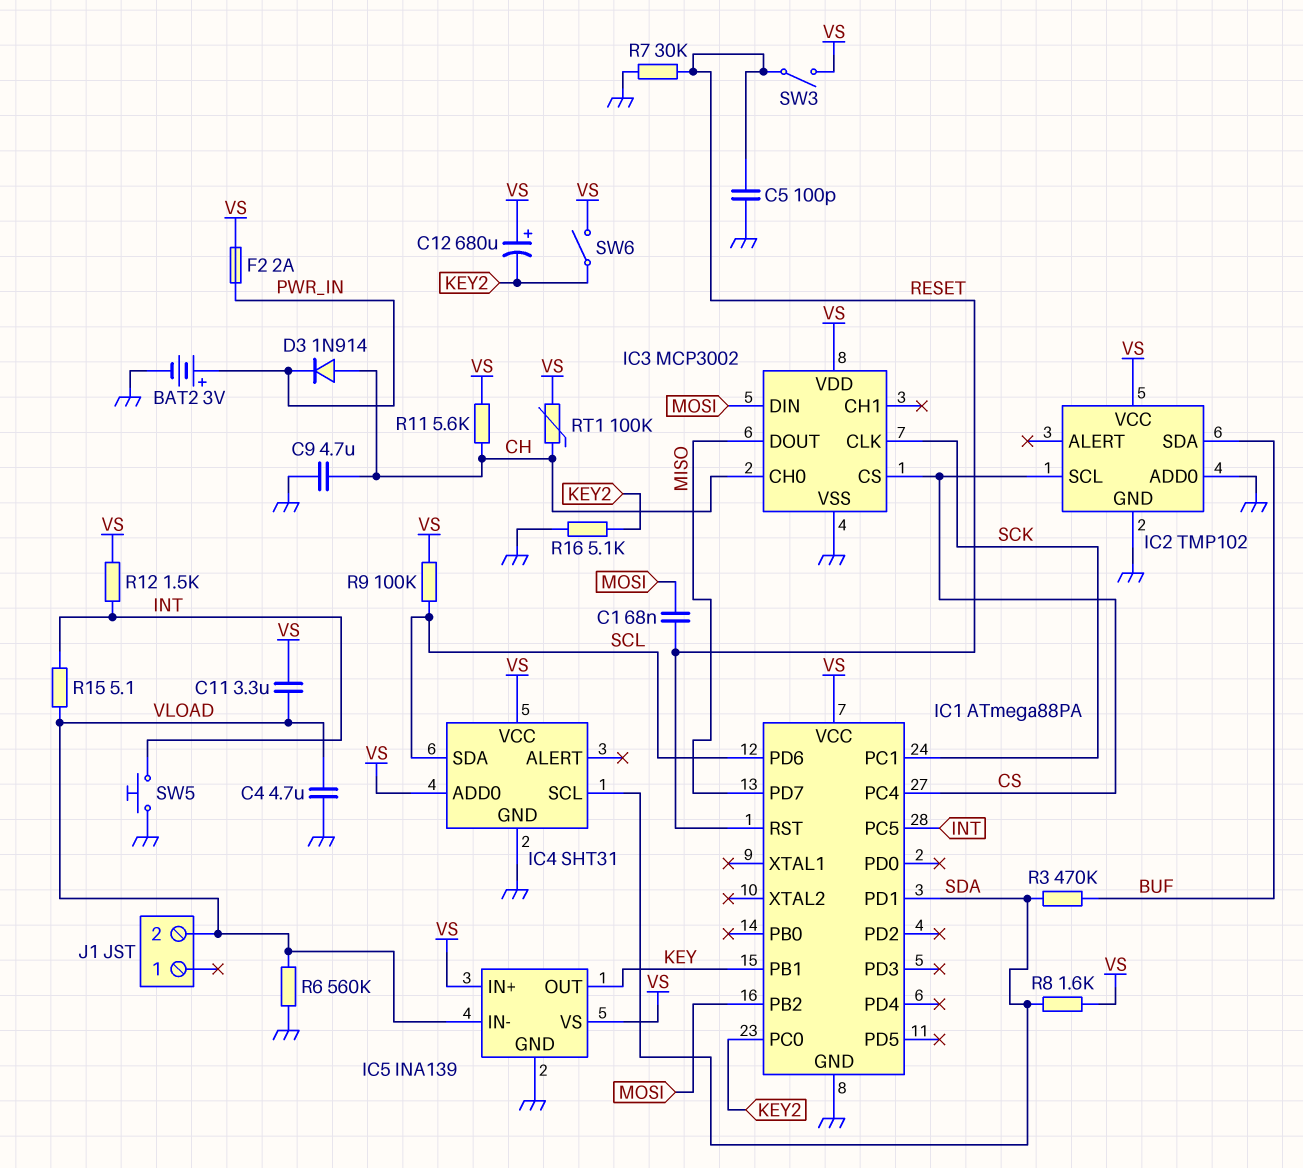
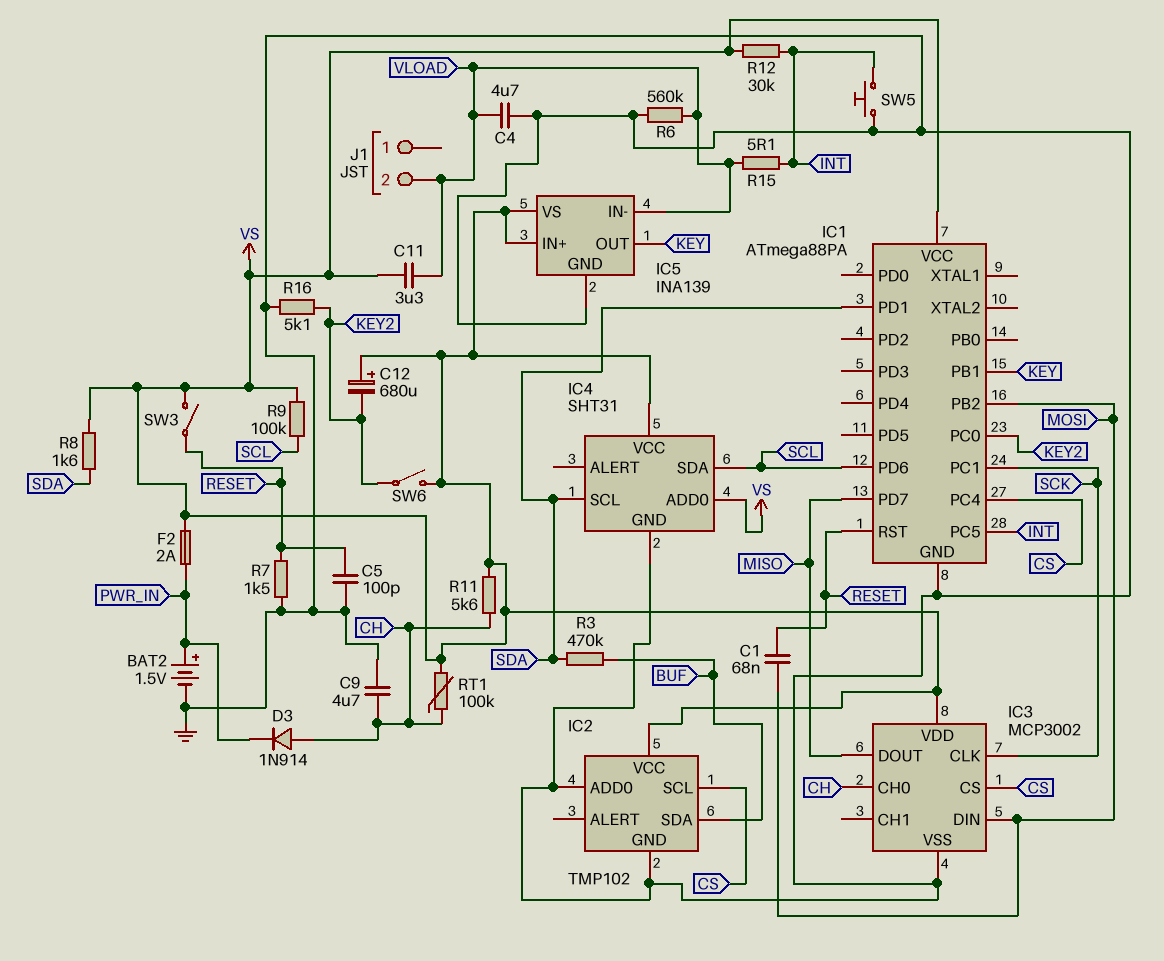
BAT2: 3V (plus PWR_IN, minus GND) -> 1.5V (plus PWR_IN, minus GND)
R7: 30k (GND, RESET) -> 1.5k (GND, RESET)
R12: 1.5k (INT, VS) -> 30k (INT, VS)

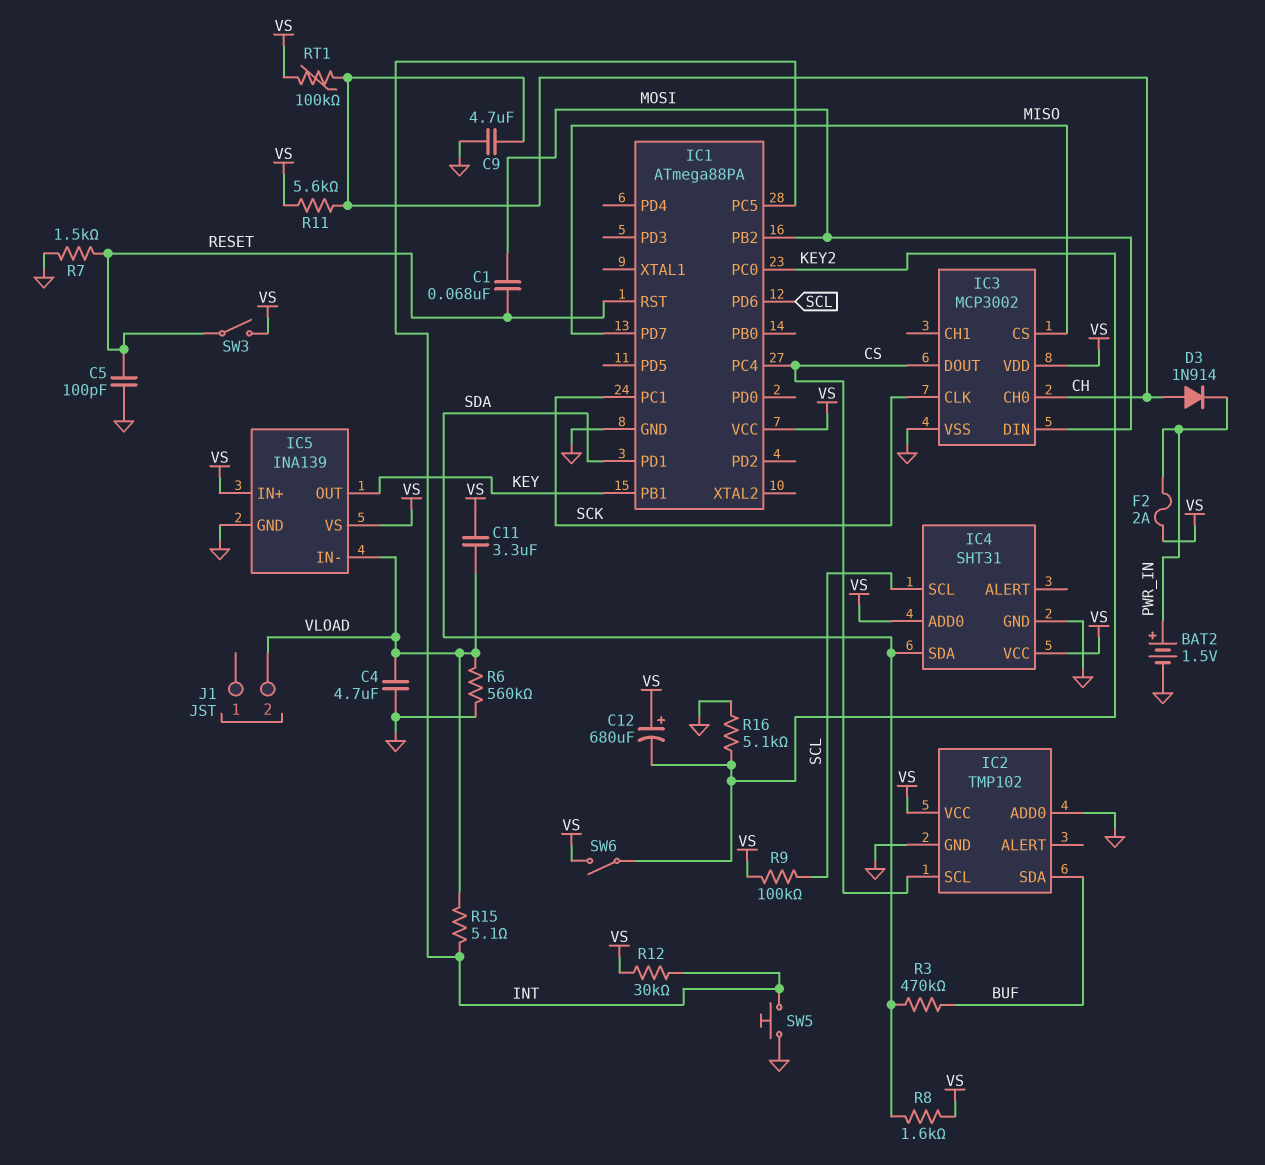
IC3 pin CS: CS -> MISO
IC3 pin DOUT: MISO -> CS
IC4 pin SCL: SDA -> SCL
IC4 pin SDA: SCL -> SDA

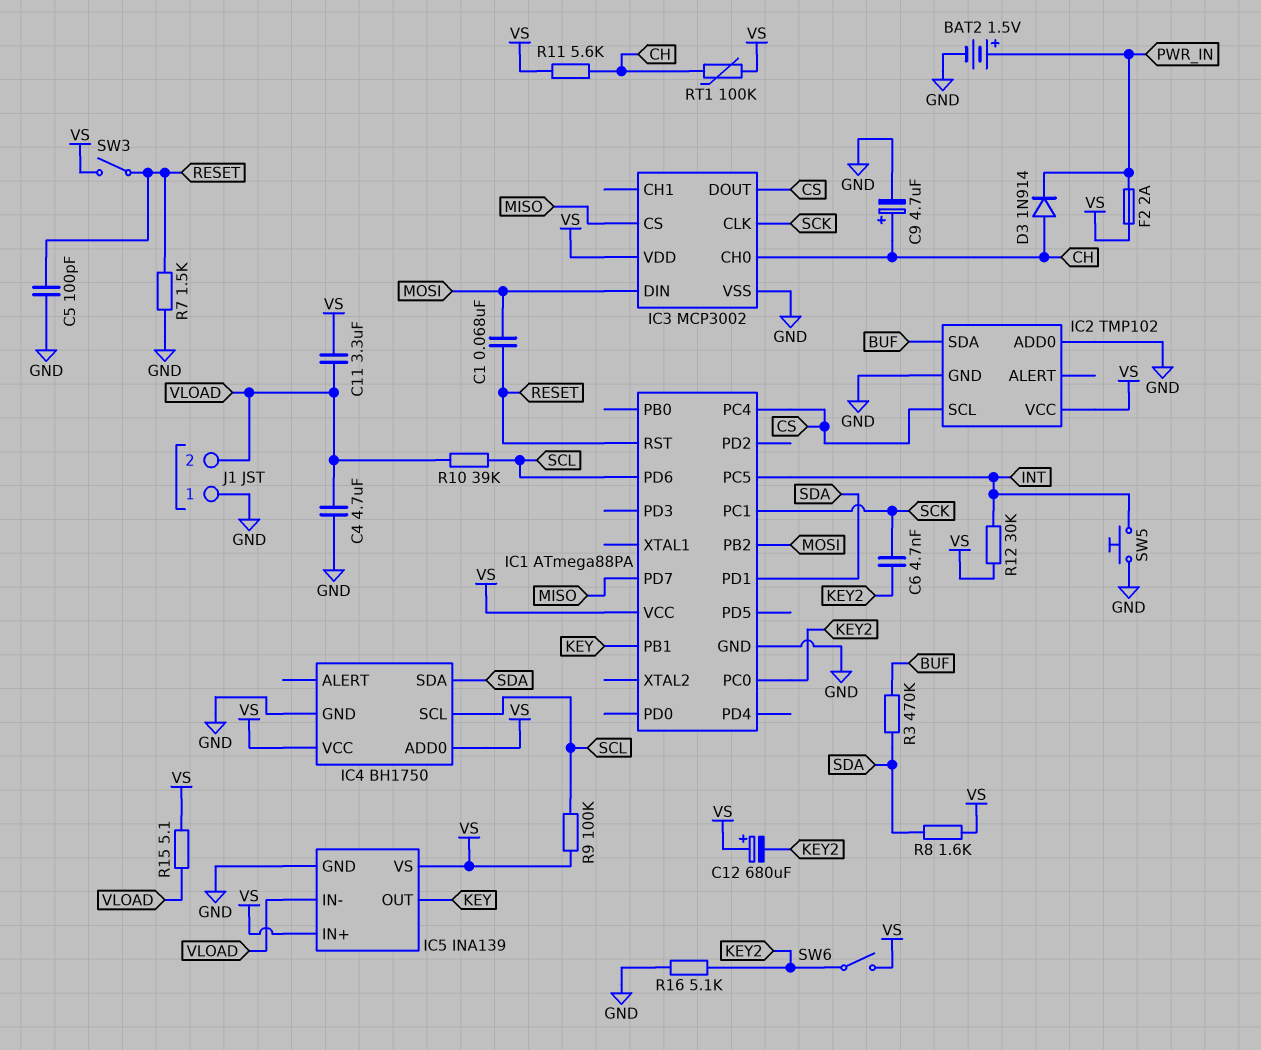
C6: none -> 4.7nF (KEY2, SCK)
C9: 4.7uF (CH, GND) -> 4.7uF (plus CH, minus GND)
IC4: SHT31 -> BH1750
J1 pin 1: none -> GND
R6: 560k (GND, VLOAD) -> none
R10: none -> 39k (SCL, VLOAD)
R15: 5.1 (INT, VLOAD) -> 5.1 (VLOAD, VS)

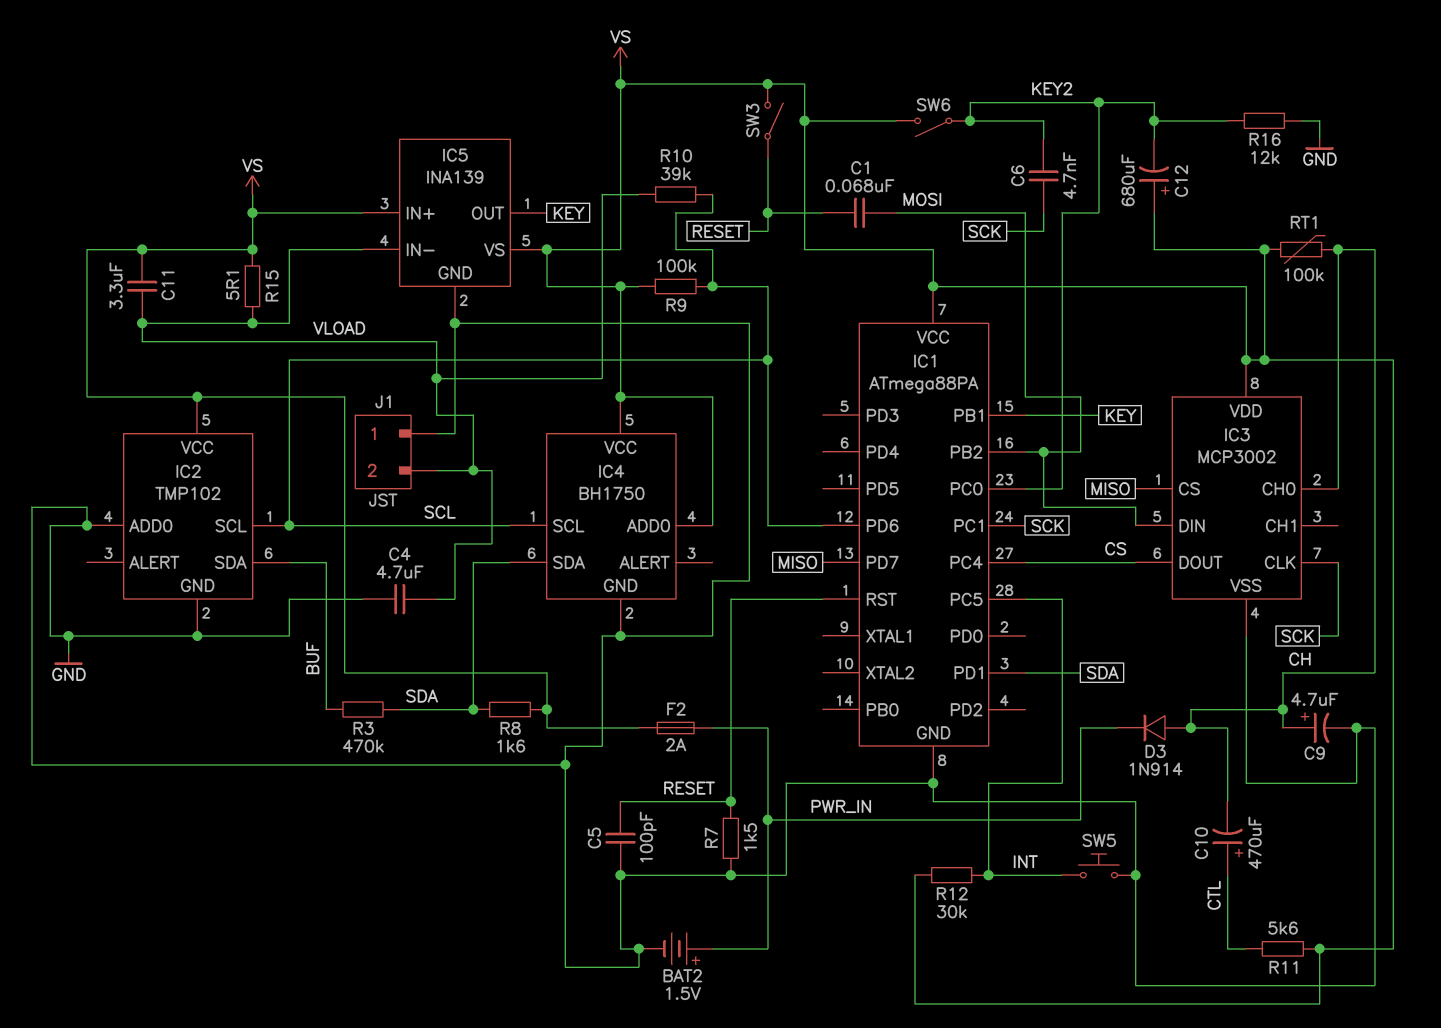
C10: none -> 470uF (plus CTL, minus CH)
IC2 pin SCL: CS -> SCL
R11: 5.6k (CH, VS) -> 5.6k (CTL, VS)
R16: 5.1k (GND, KEY2) -> 12k (GND, KEY2)

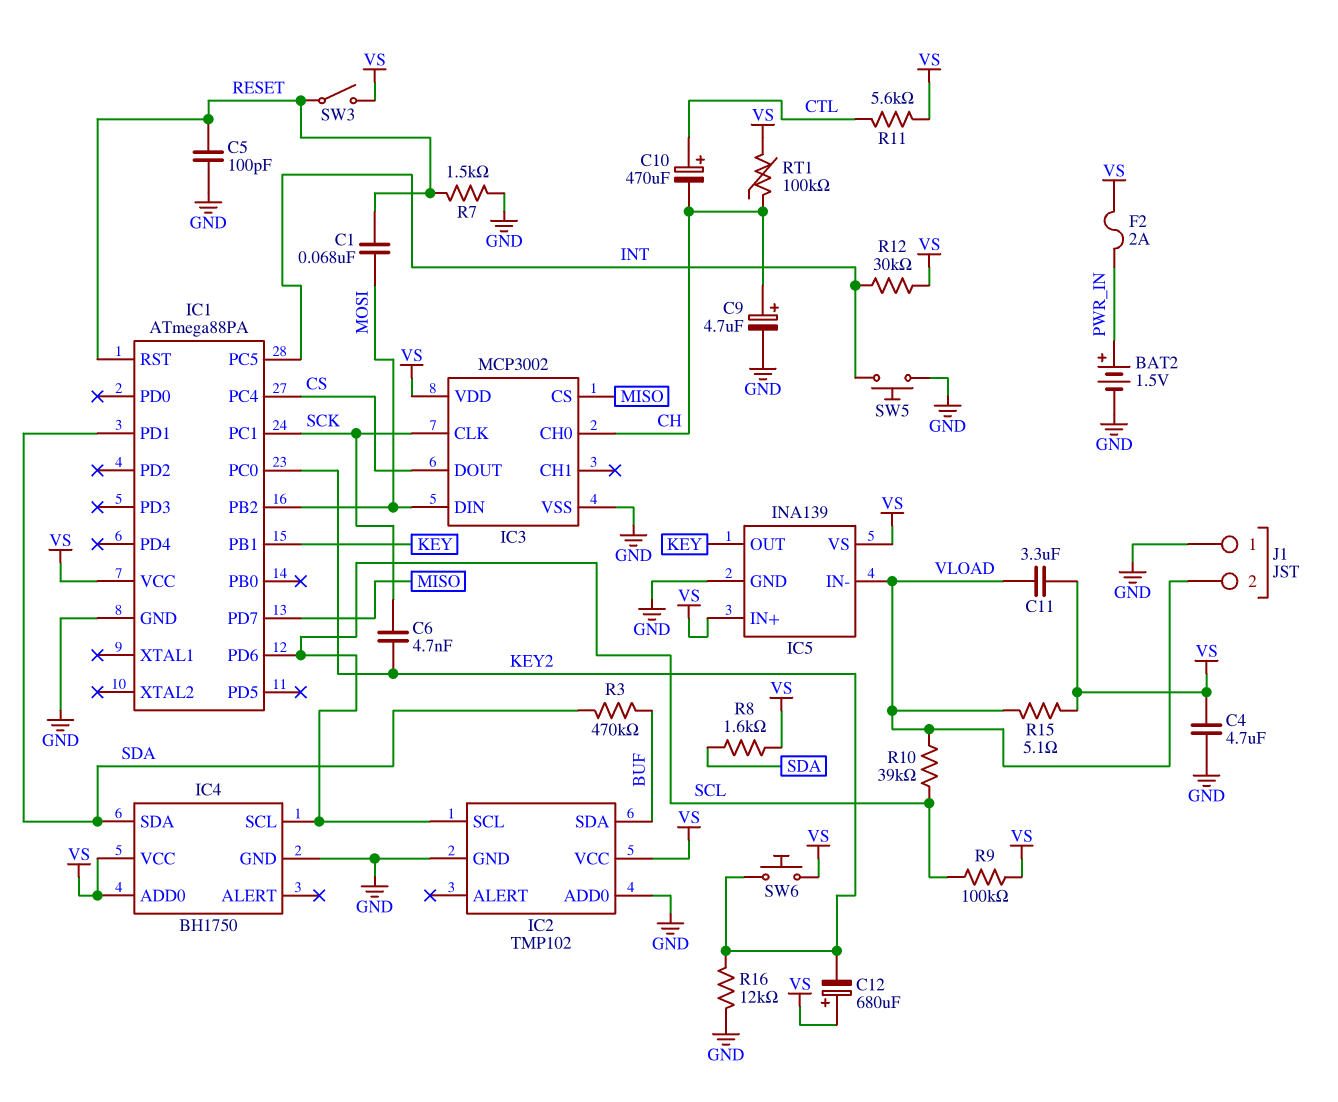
C4: 4.7uF (GND, VLOAD) -> 4.7uF (GND, VS)
D3: diode 1N914 (A CH, K PWR_IN) -> none
SW6: switch (KEY2, VS) -> button (KEY2, VS)

